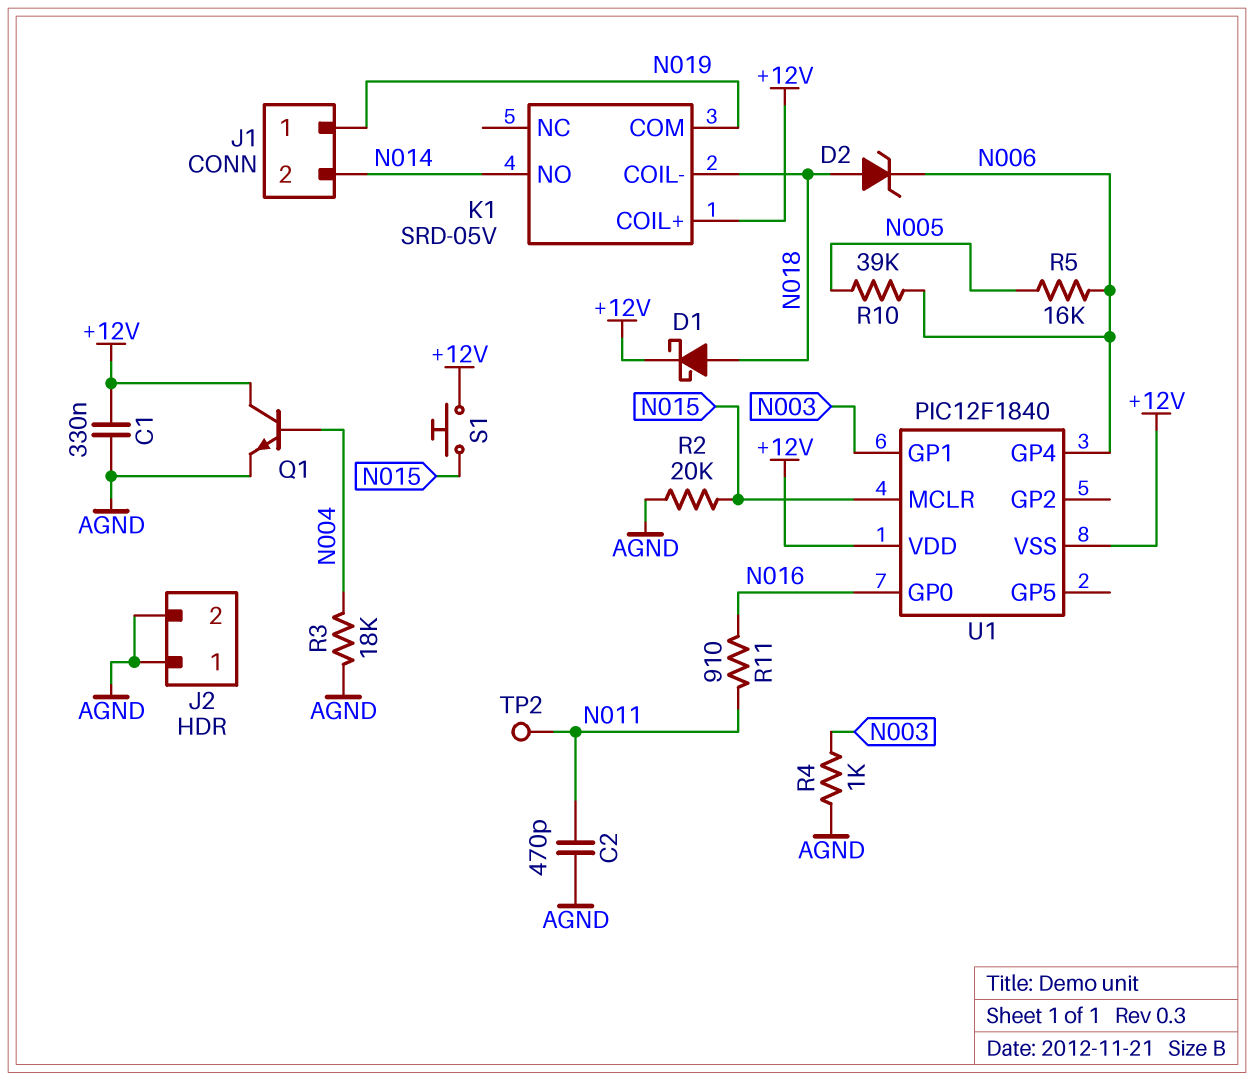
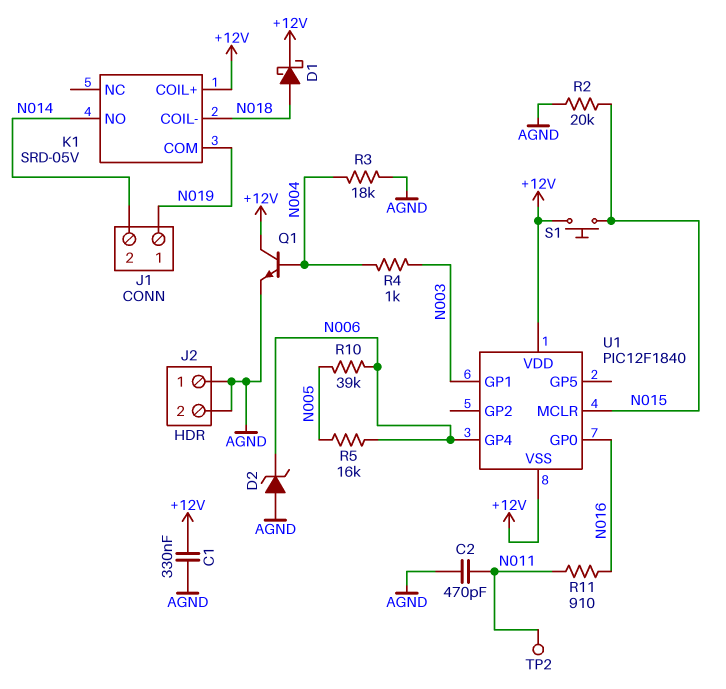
D2: zener (A N018, K N006) -> zener (A AGND, K N006)
R4: 1k (AGND, N003) -> 1k (N003, N004)

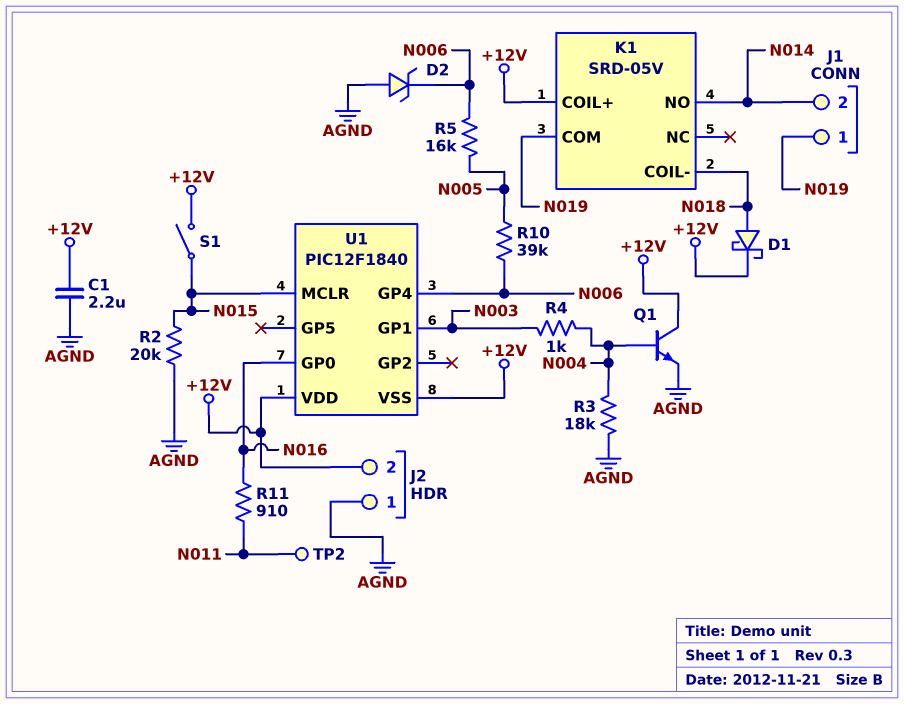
C1: 330nF (+12V, AGND) -> 2.2uF (+12V, AGND)
C2: 470pF (AGND, N011) -> none
J2 pin 2: AGND -> +12V
S1: button (+12V, N015) -> switch (+12V, N015)

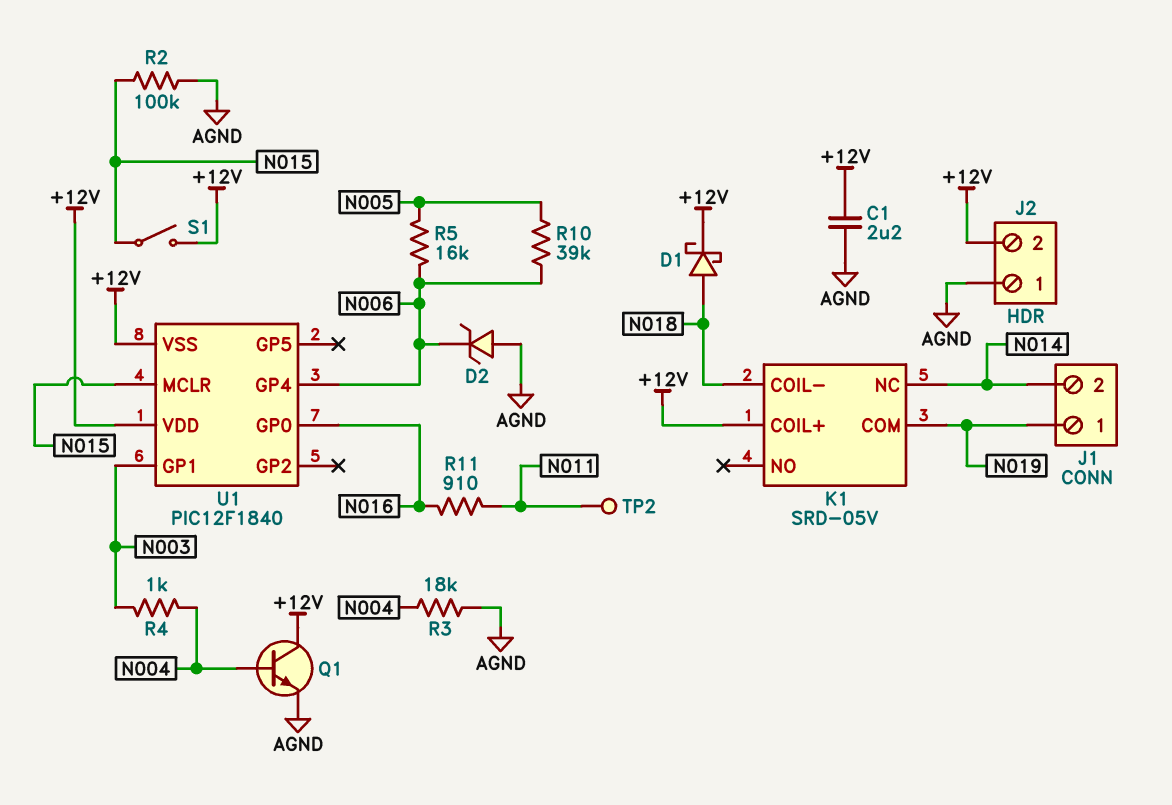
K1 pin NC: none -> N014
K1 pin NO: N014 -> none
R2: 20k (AGND, N015) -> 100k (AGND, N015)

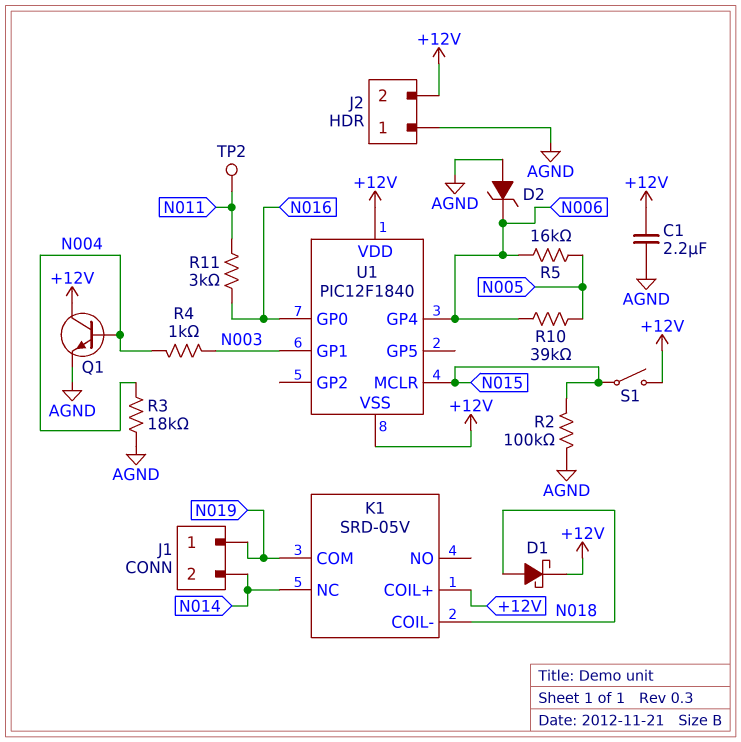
R11: 910 (N011, N016) -> 3k (N011, N016)

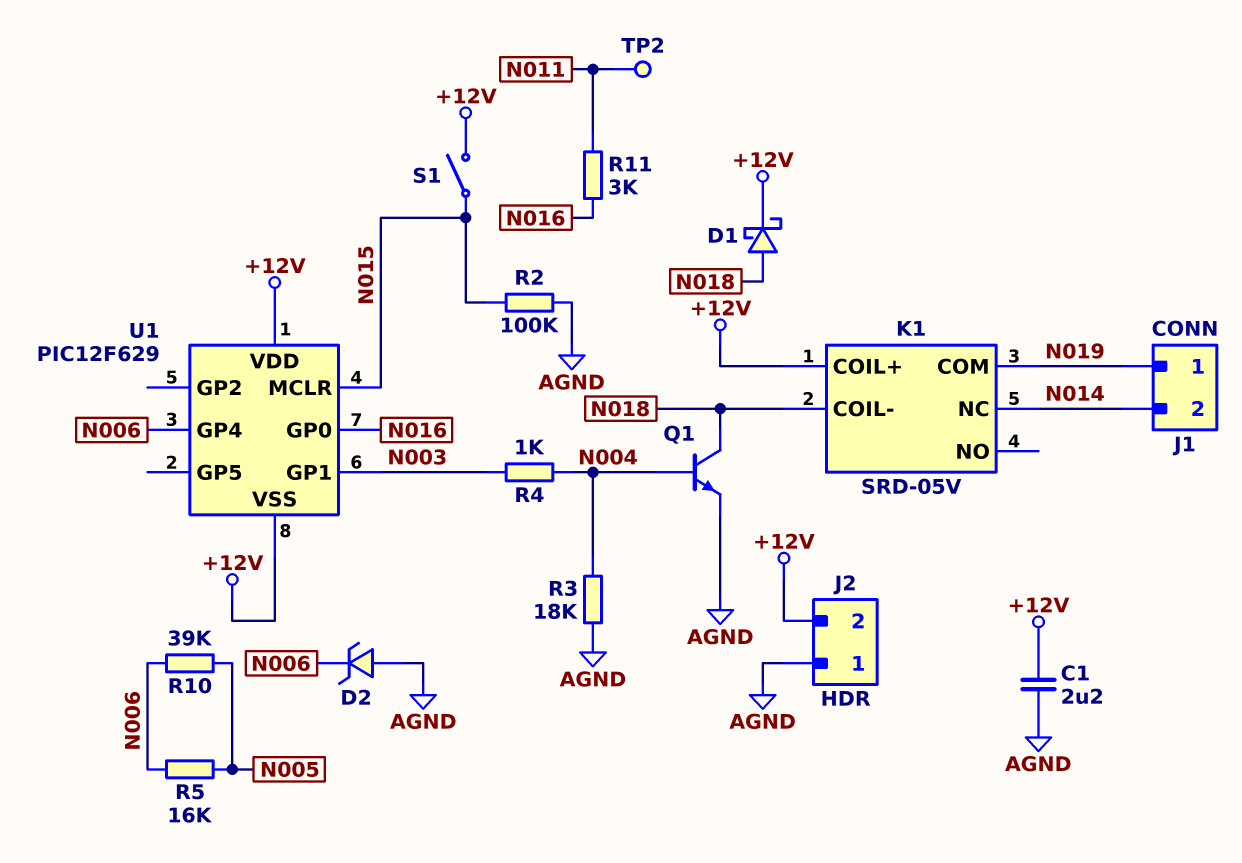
Q1: NPN (B N004, C +12V, E AGND) -> NPN (B N004, C N018, E AGND)
U1: PIC12F1840 -> PIC12F629

